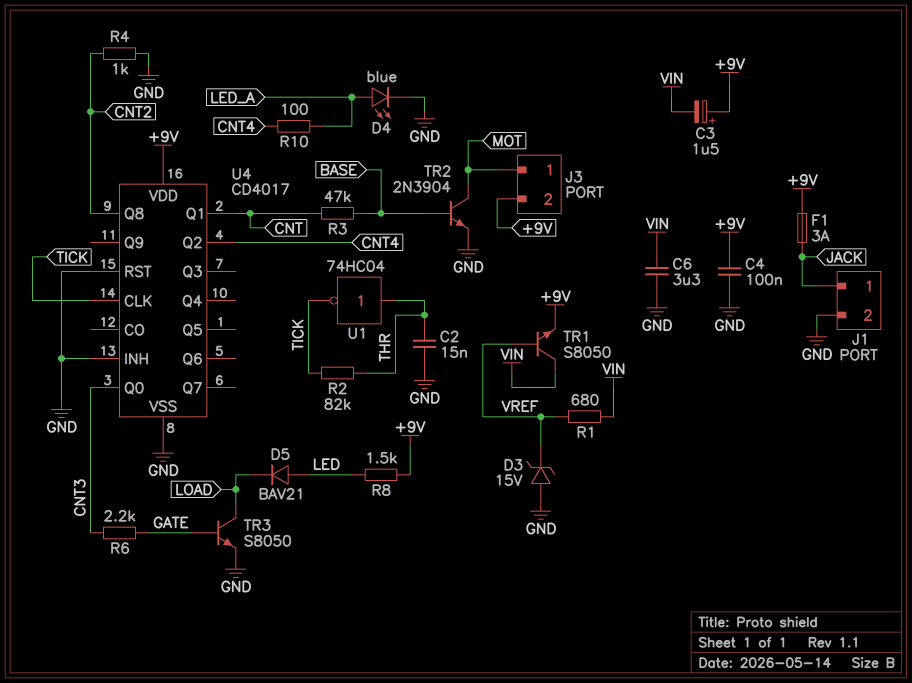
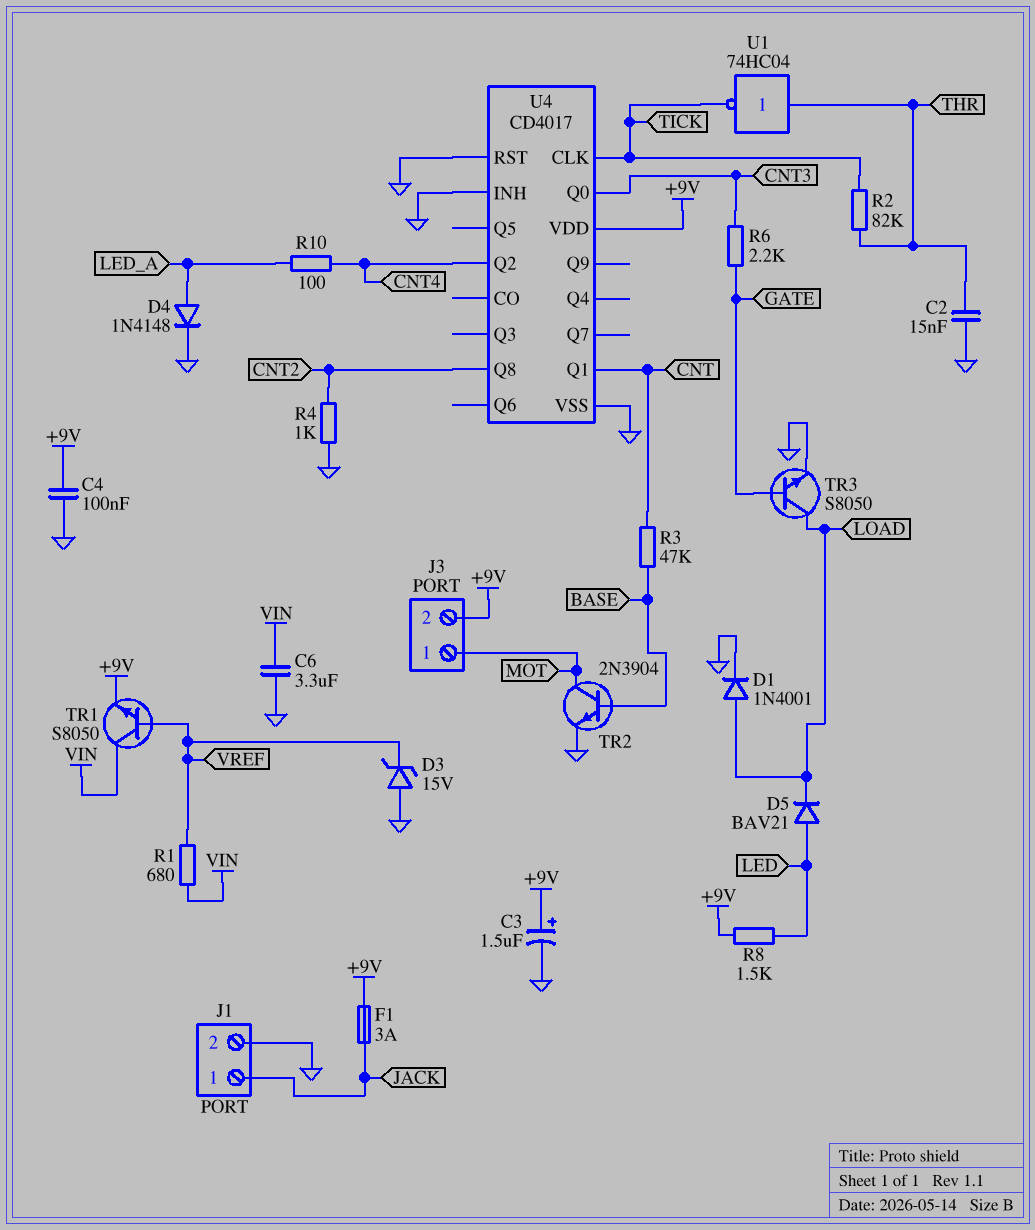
C3: 1.5uF (plus +9V, minus VIN) -> 1.5uF (plus +9V, minus GND)
D1: none -> diode 1N4001 (A LOAD, K GND)
D4: LED blue (A LED_A, K GND) -> diode 1N4148 (A LED_A, K GND)

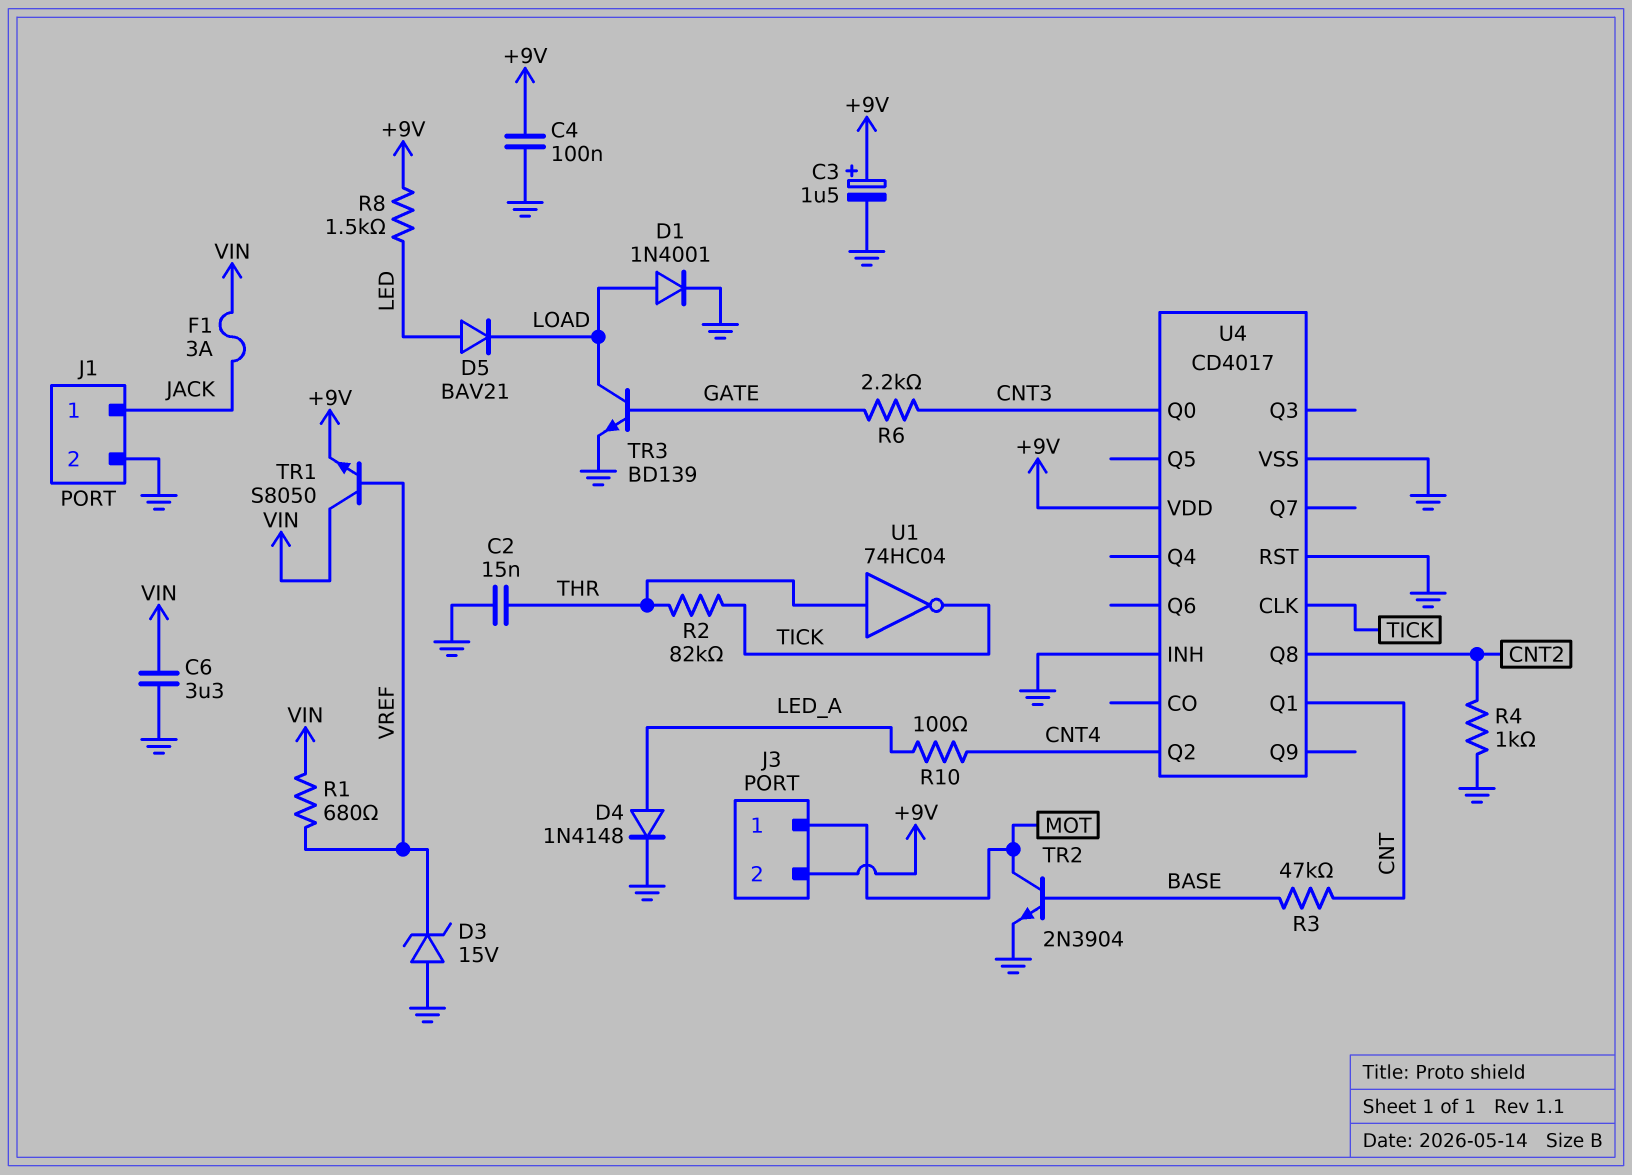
F1: 3A (+9V, JACK) -> 3A (JACK, VIN)
TR3: NPN S8050 (B GATE, C LOAD, E GND) -> NPN BD139 (B GATE, C LOAD, E GND)

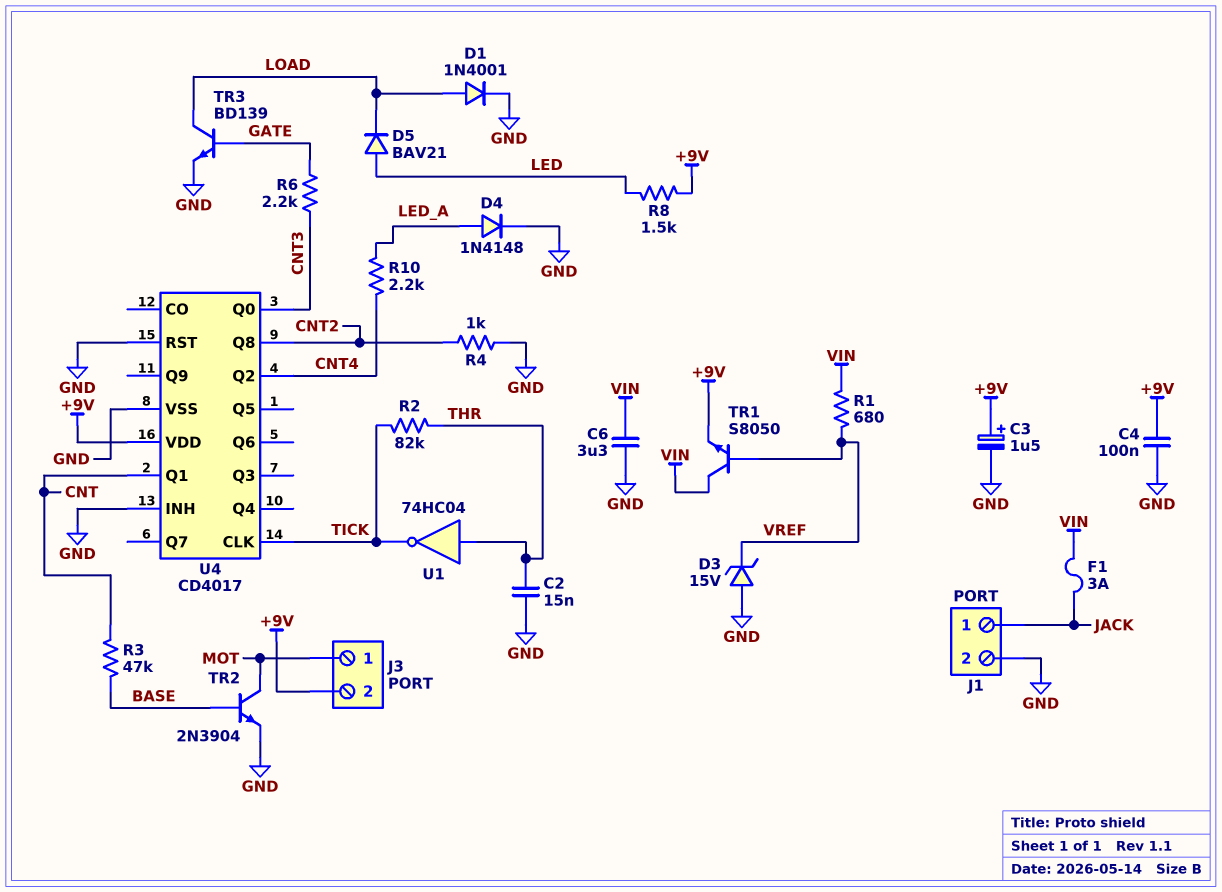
R10: 100 (CNT4, LED_A) -> 2.2k (CNT4, LED_A)

